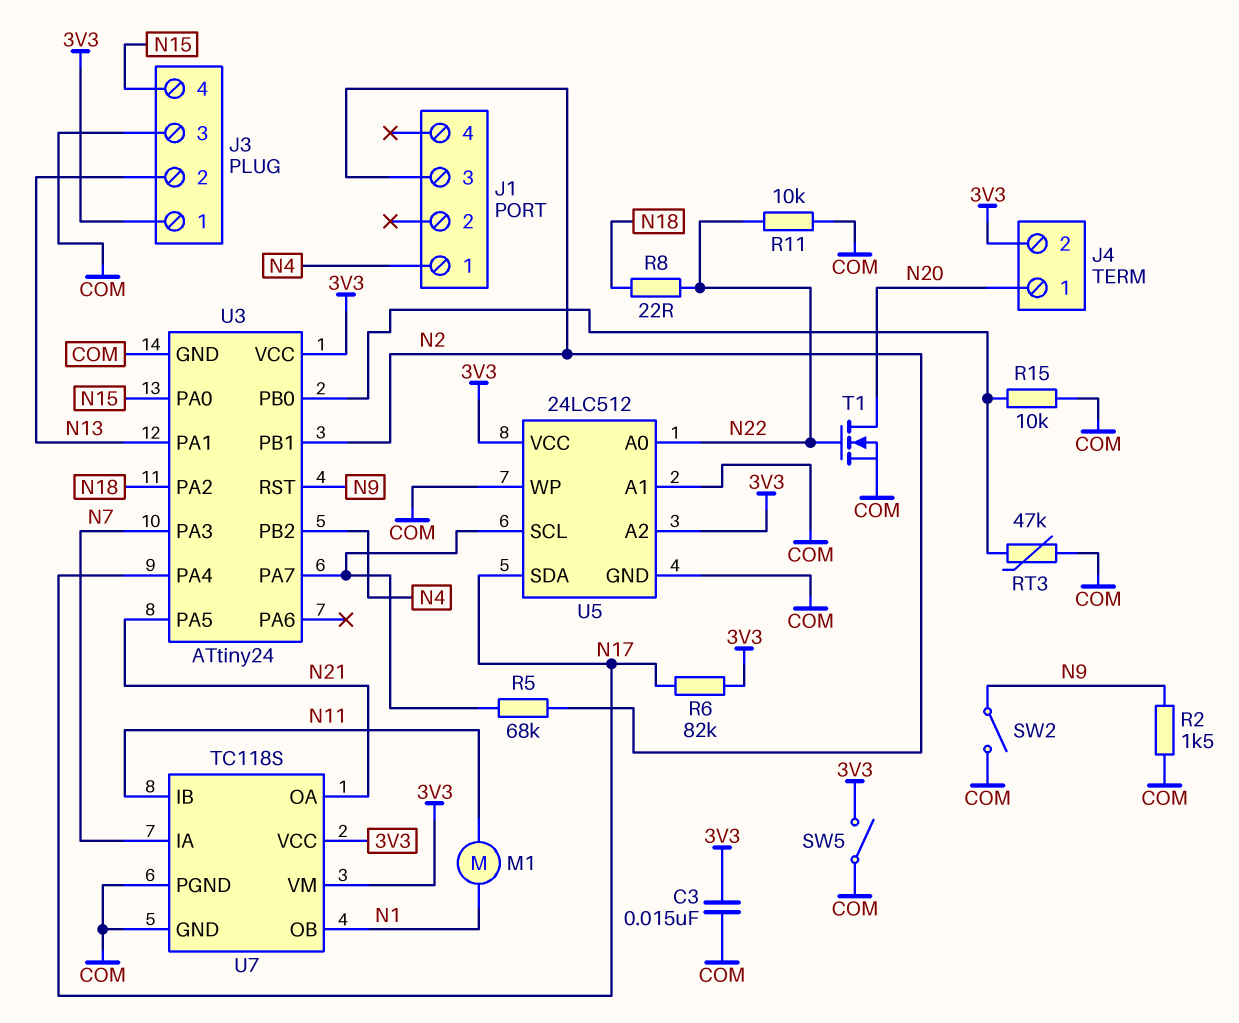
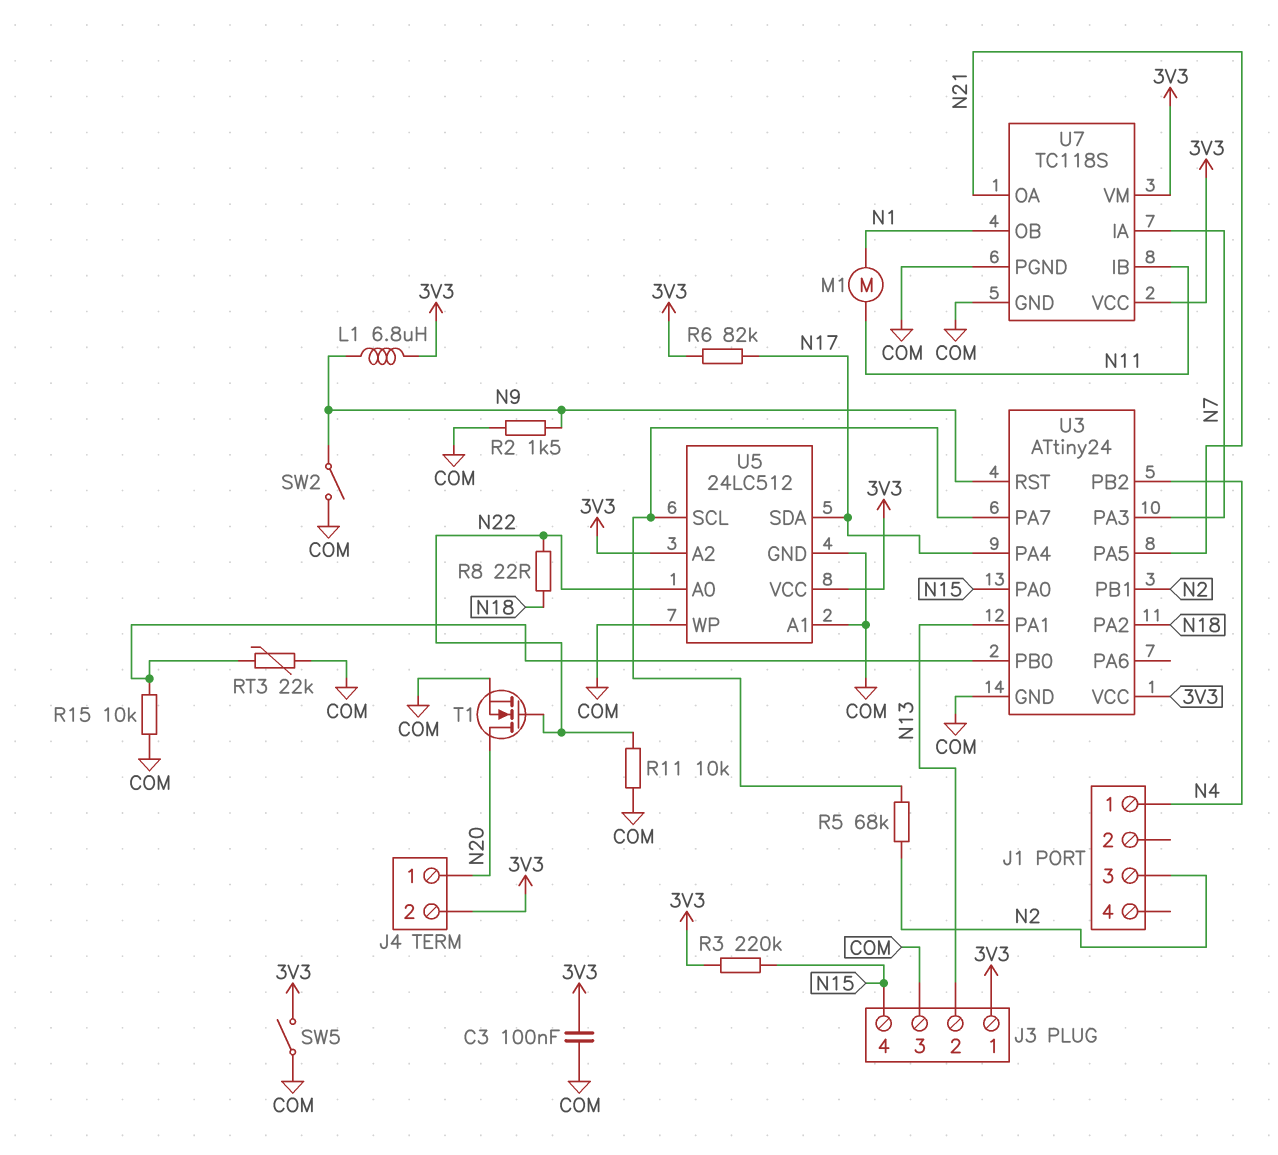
C3: 15nF (3V3, COM) -> 100nF (3V3, COM)
L1: none -> 6.8uH (3V3, N9)
R3: none -> 220k (3V3, N15)
RT3: 47k (COM, U3/PB0) -> 22k (COM, U3/PB0)

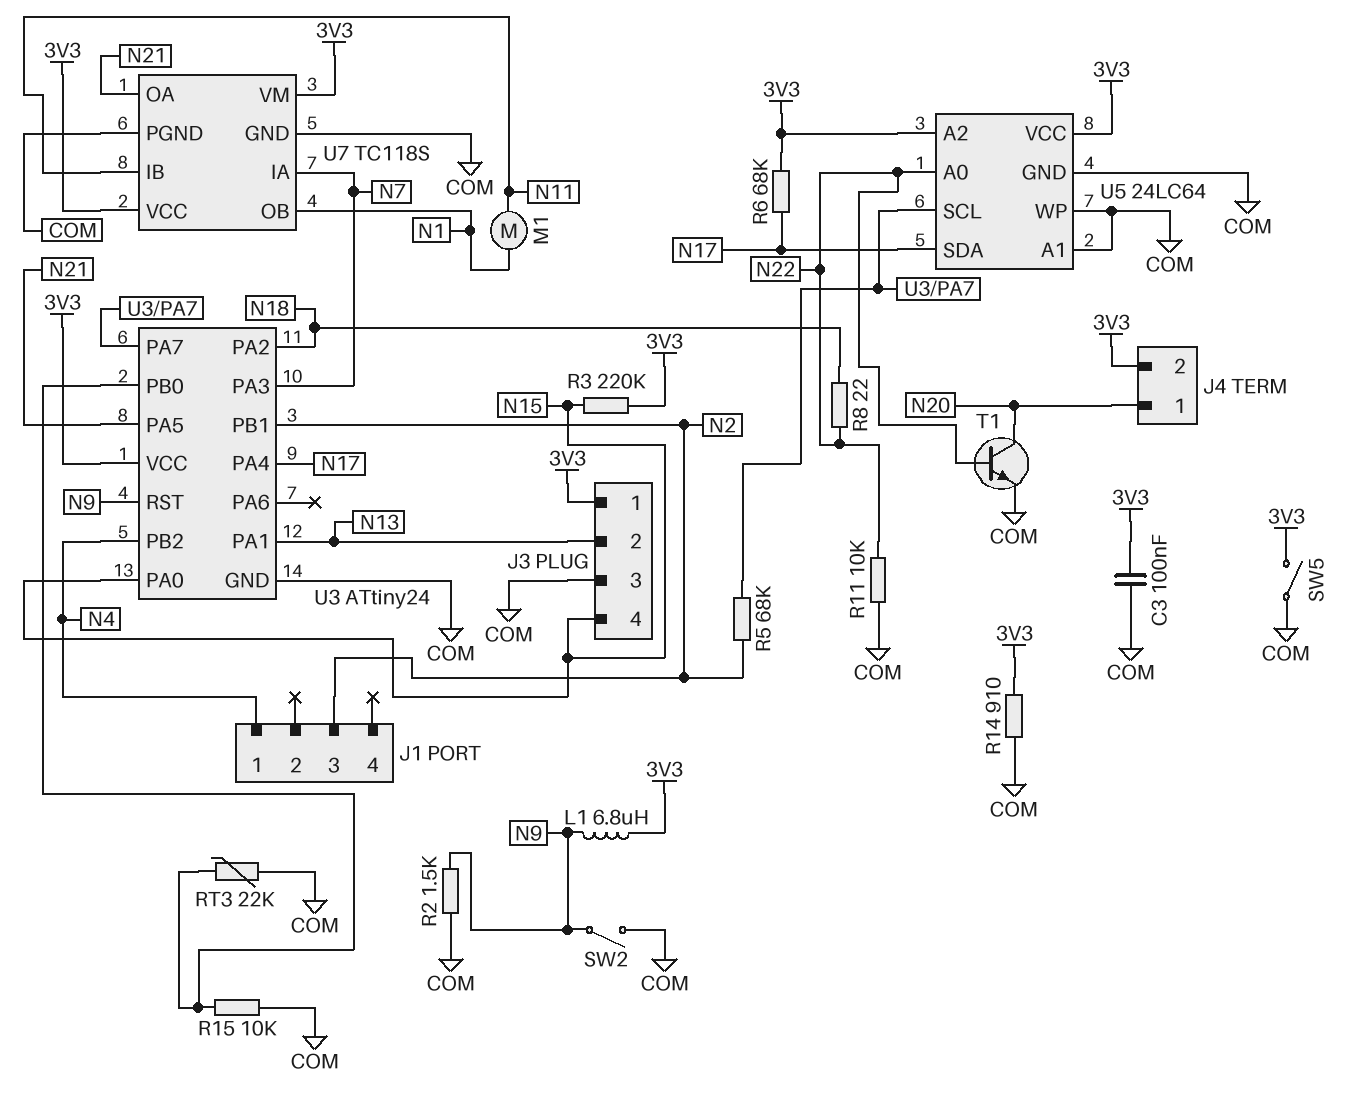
R6: 82k (3V3, N17) -> 68k (3V3, N17)
R14: none -> 910 (3V3, COM)
T1: NMOS (G N22, D N20, S COM) -> NPN (B N22, C N20, E COM)
U5: 24LC512 -> 24LC64

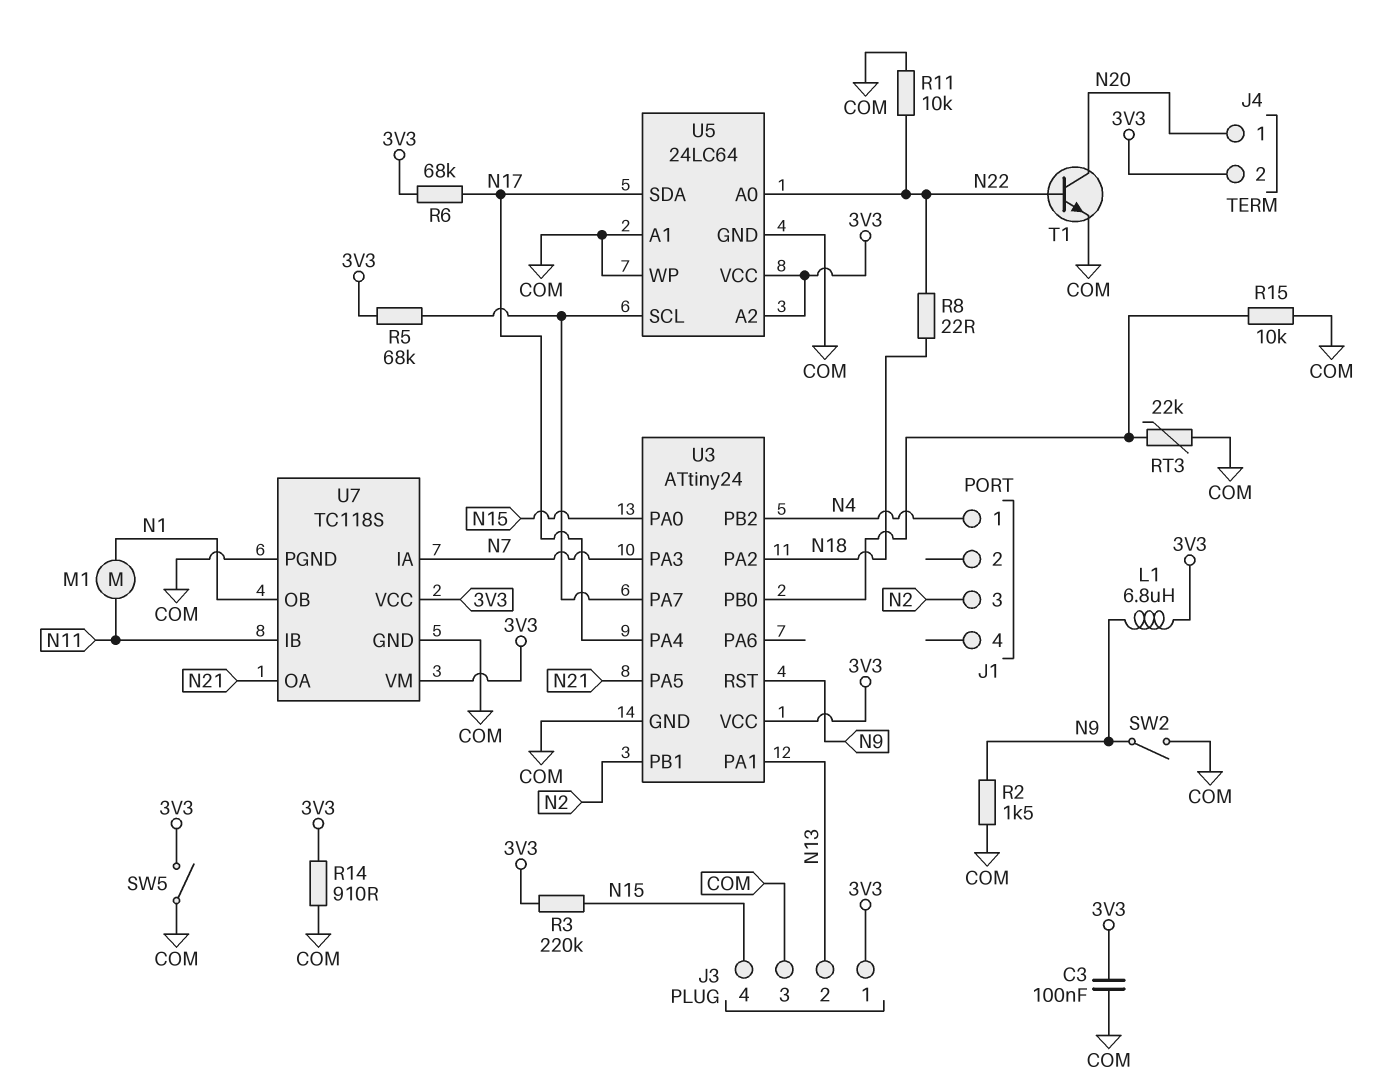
R5: 68k (N2, U3/PA7) -> 68k (3V3, U3/PA7)

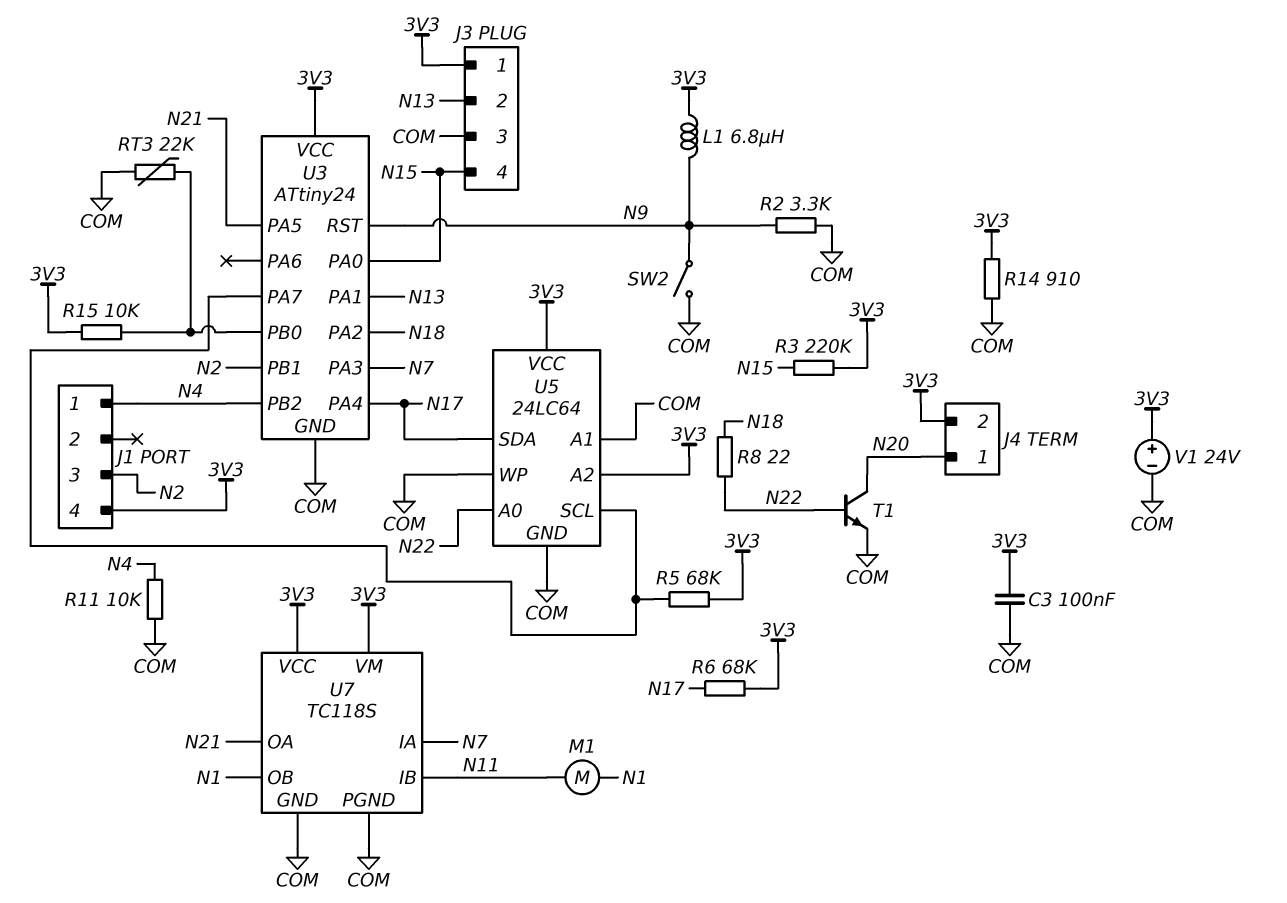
J1 pin 4: none -> 3V3
R2: 1.5k (COM, N9) -> 3.3k (COM, N9)
R11: 10k (COM, N22) -> 10k (COM, N4)
R15: 10k (COM, U3/PB0) -> 10k (3V3, U3/PB0)
SW5: switch (3V3, COM) -> none
V1: none -> 24V (plus 3V3, minus COM)

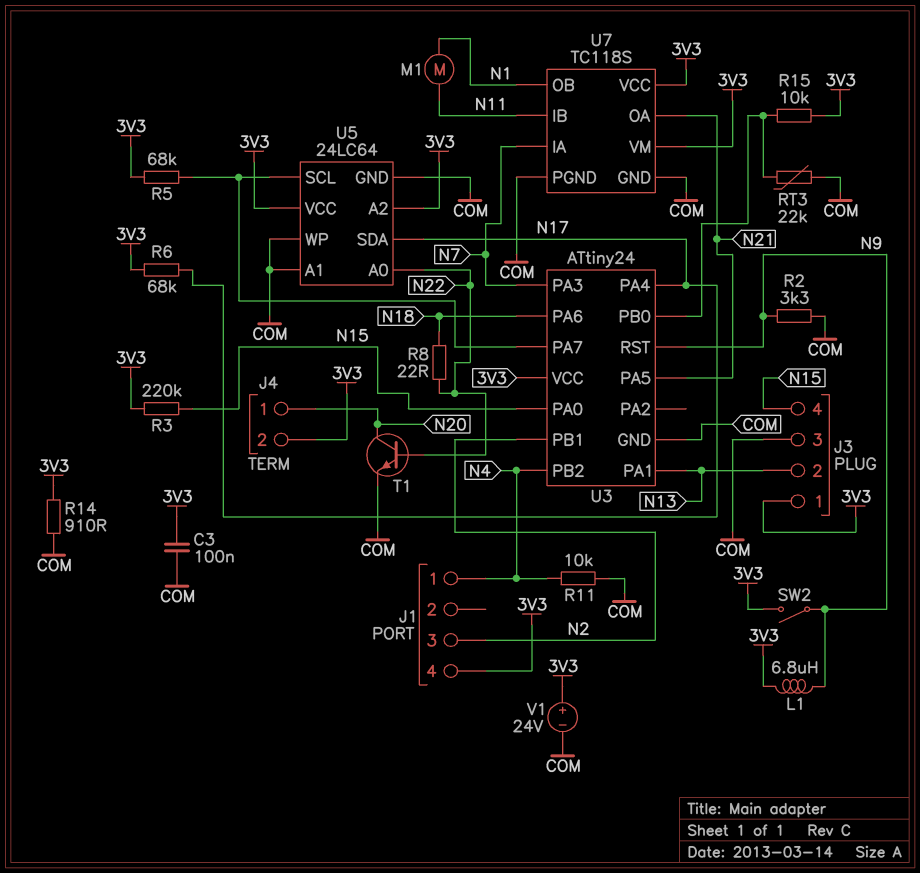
SW2: switch (COM, N9) -> switch (3V3, N9)
U3 pin PA2: N18 -> none
U3 pin PA6: none -> N18

